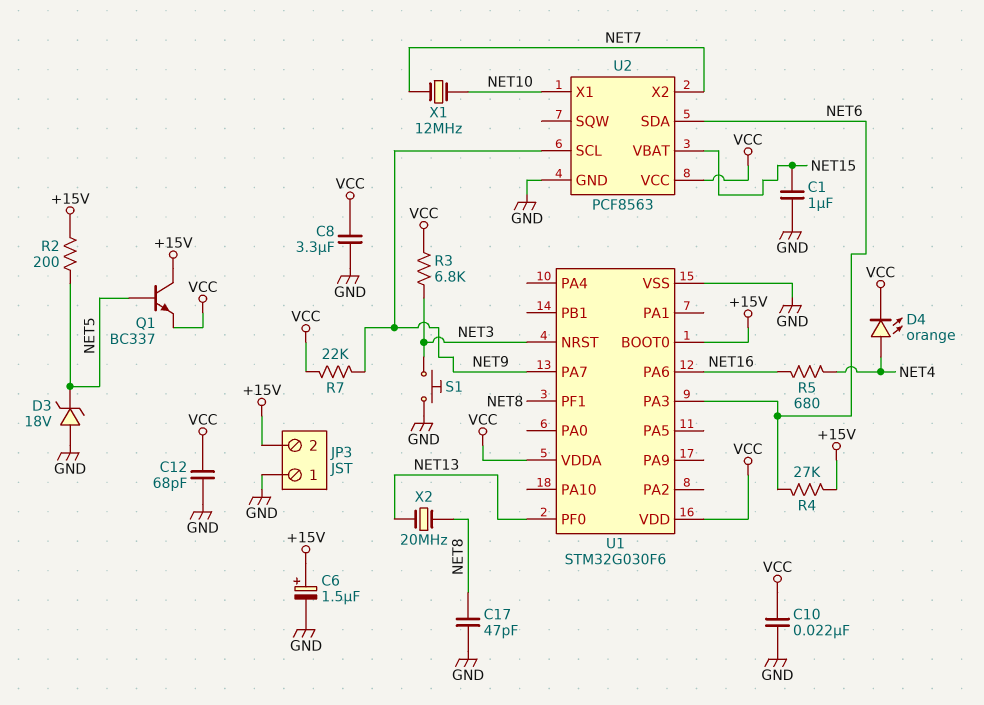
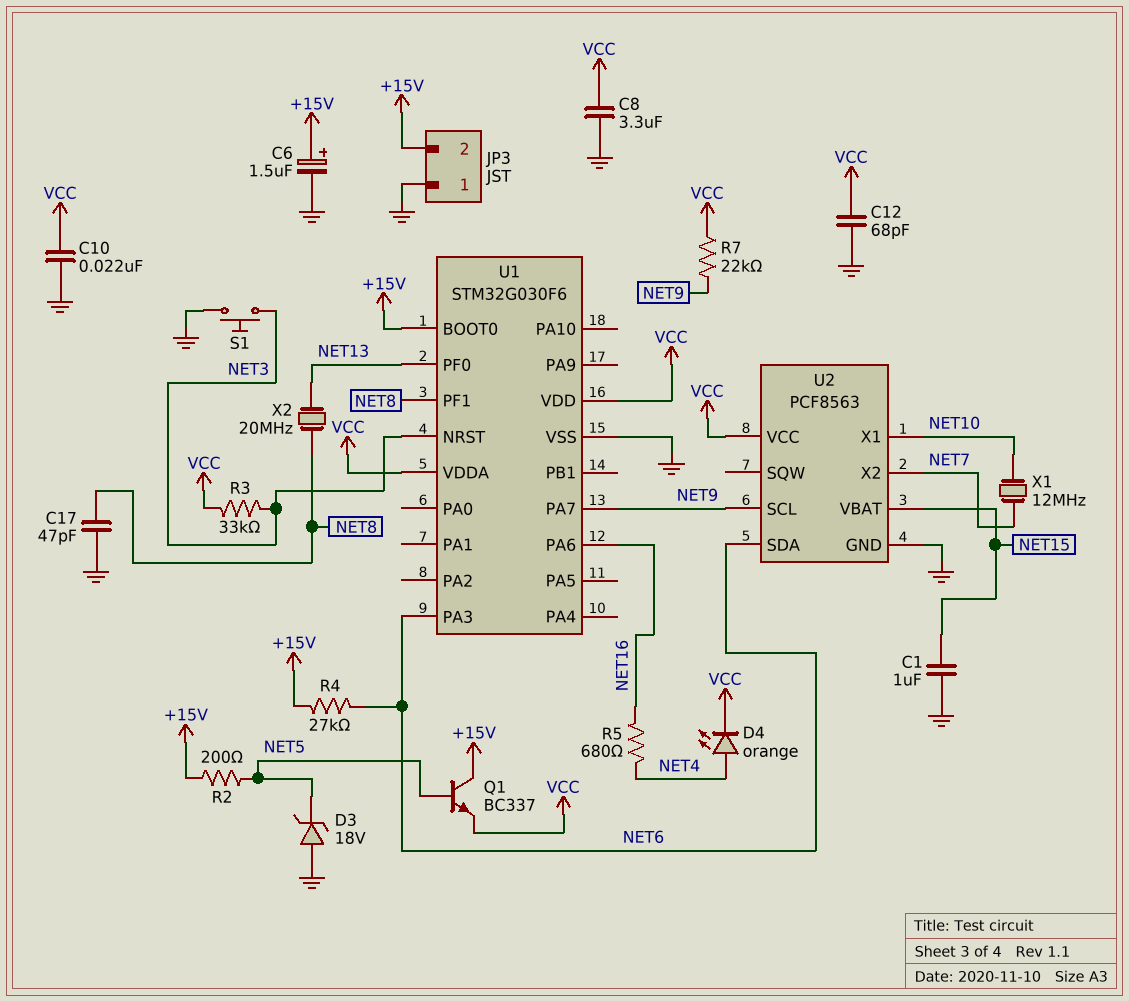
R3: 6.8k (NET3, VCC) -> 33k (NET3, VCC)

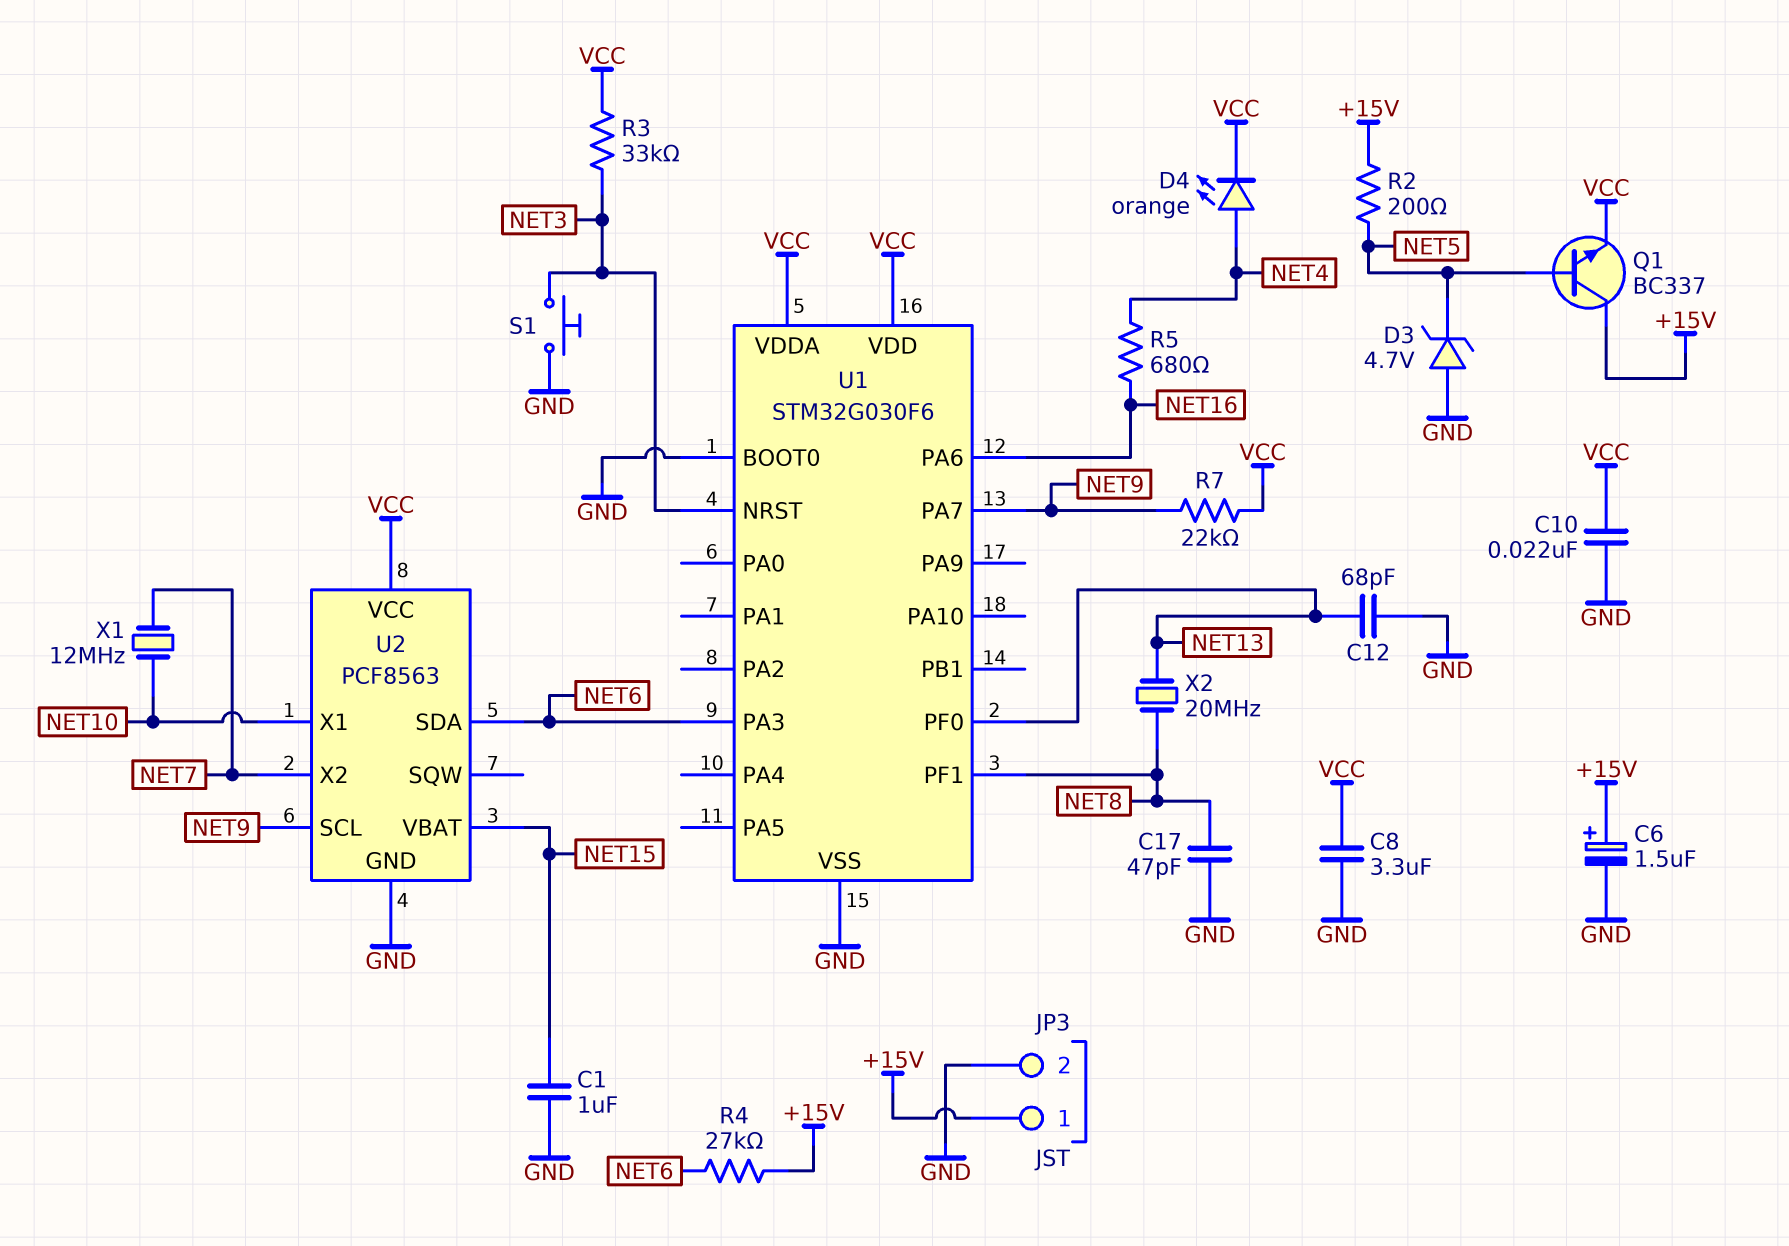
C12: 68pF (GND, VCC) -> 68pF (GND, NET13)
D3: zener 18V (A GND, K NET5) -> zener 4.7V (A GND, K NET5)
JP3 pin 1: GND -> +15V
JP3 pin 2: +15V -> GND
U1 pin BOOT0: +15V -> GND

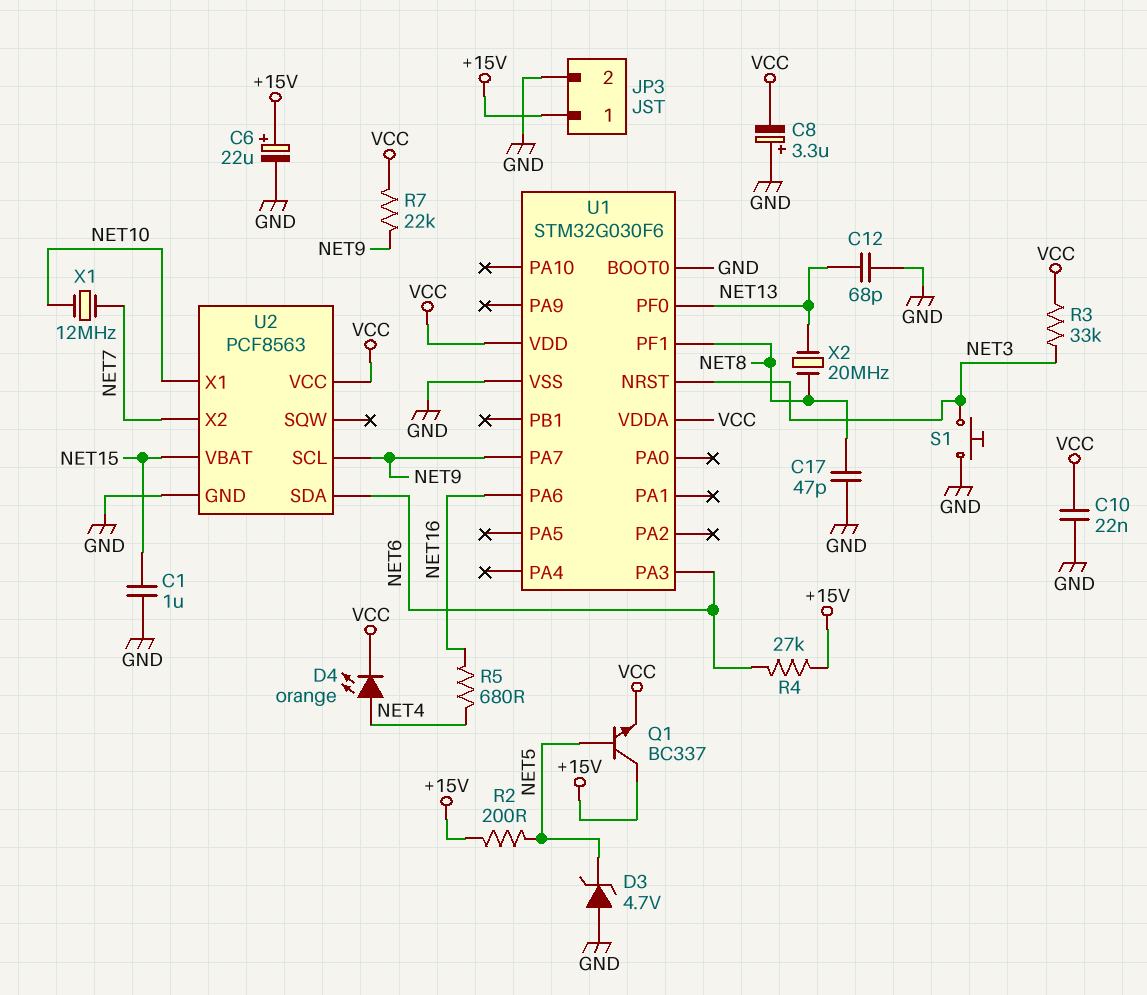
C6: 1.5uF (plus +15V, minus GND) -> 22uF (plus +15V, minus GND)
C8: 3.3uF (GND, VCC) -> 3.3uF (plus GND, minus VCC)

